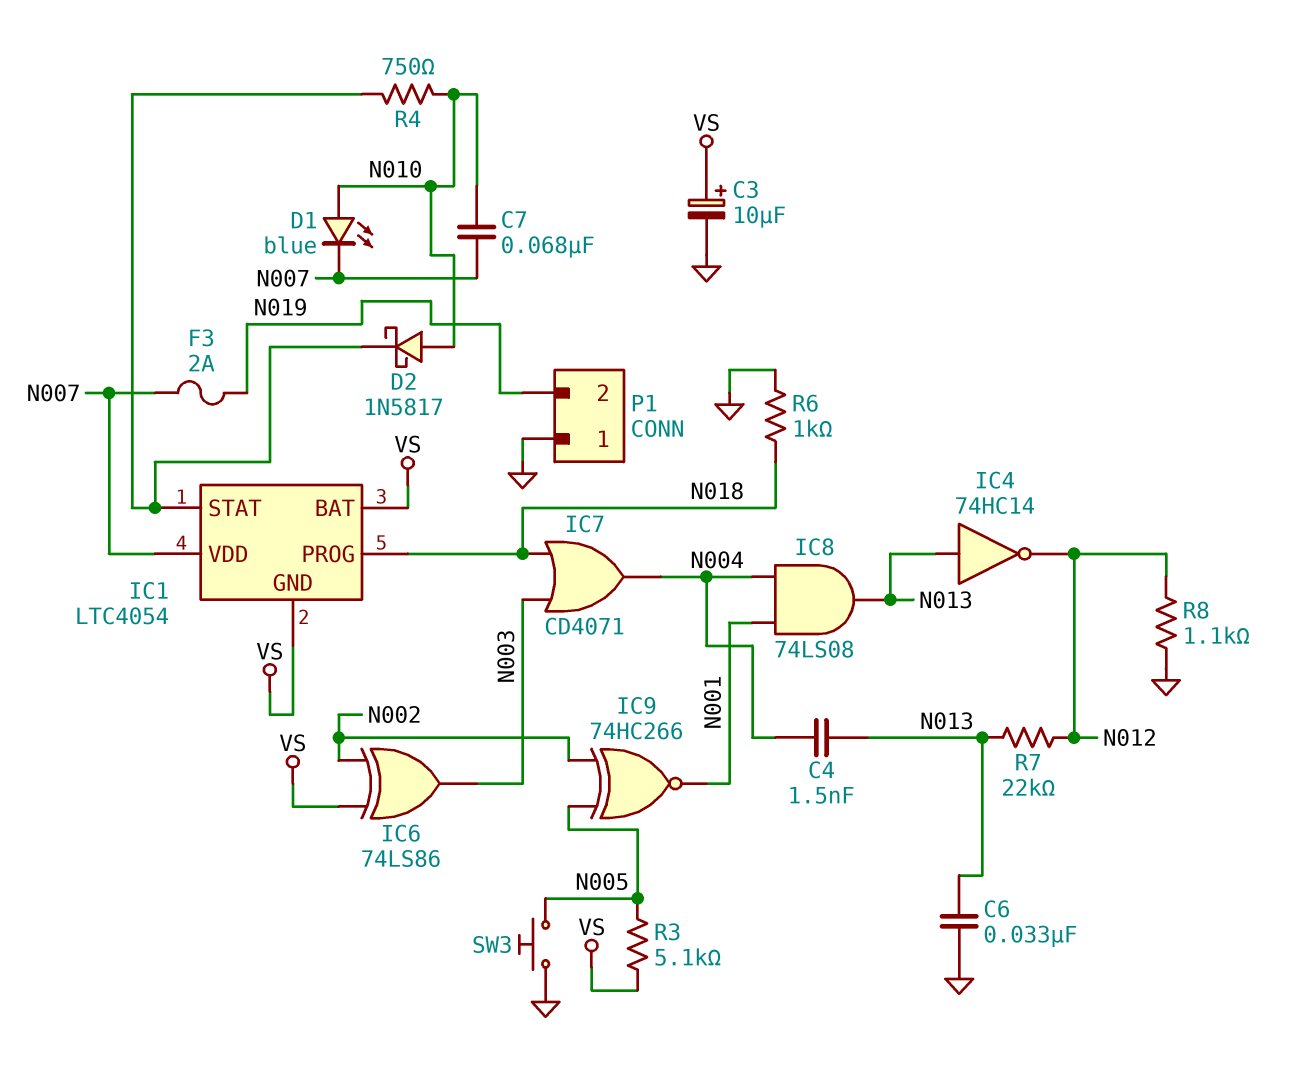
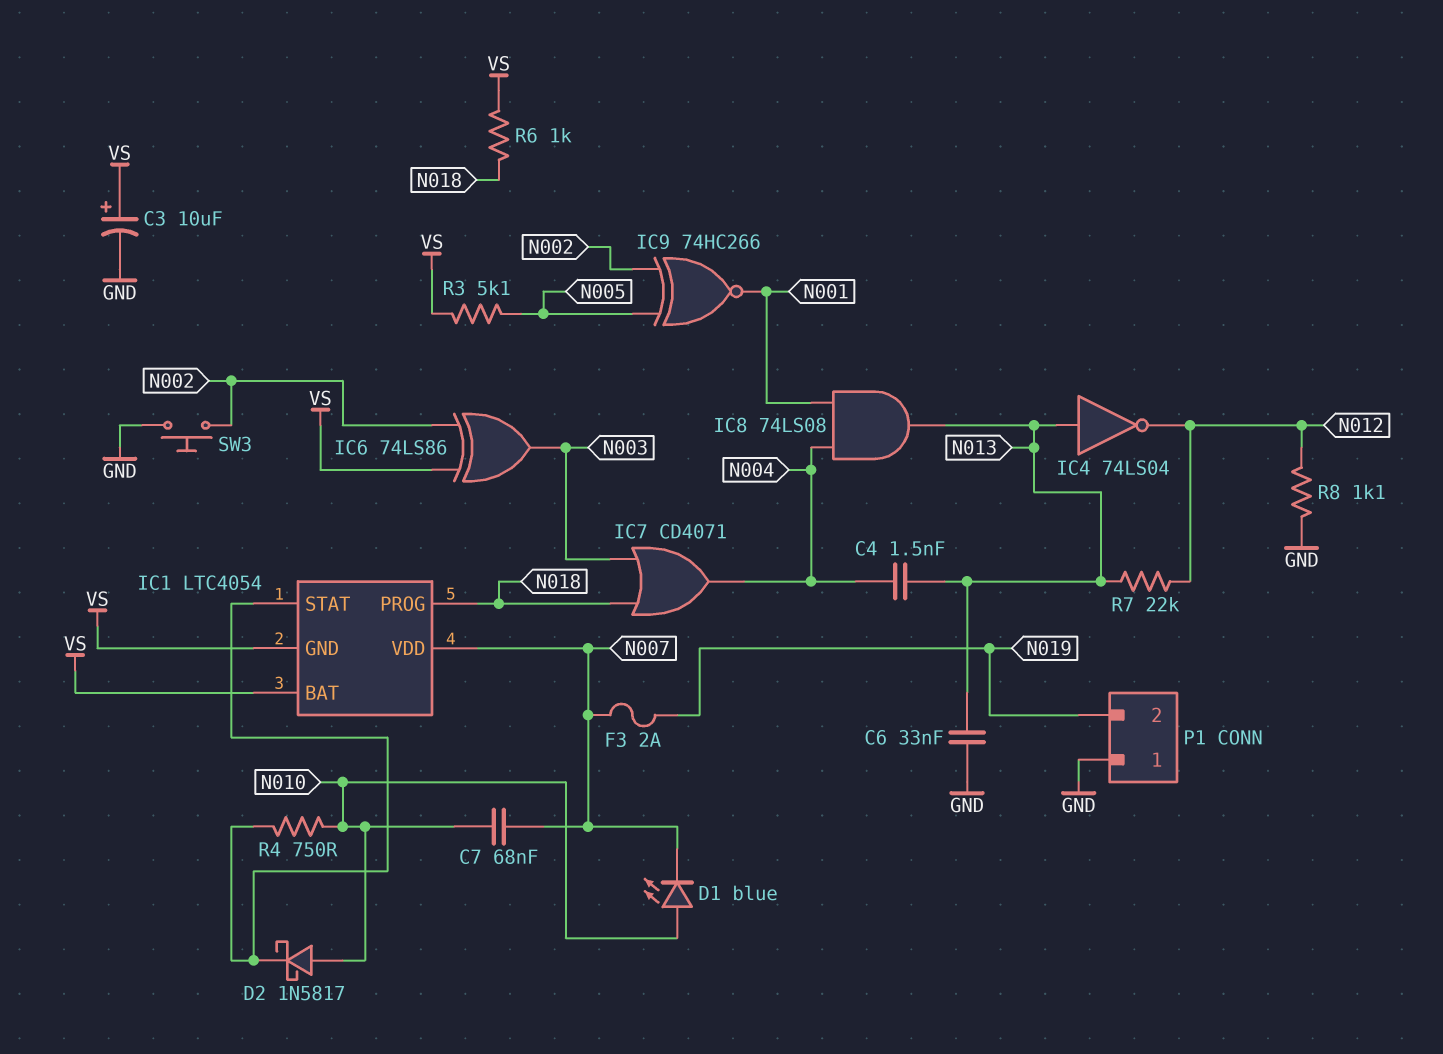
IC4: NOT 74HC14 (in N013, out N012) -> NOT 74LS04 (in N013, out N012)
R6: 1k (GND, N018) -> 1k (N018, VS)
SW3: button (GND, N005) -> button (GND, N002)

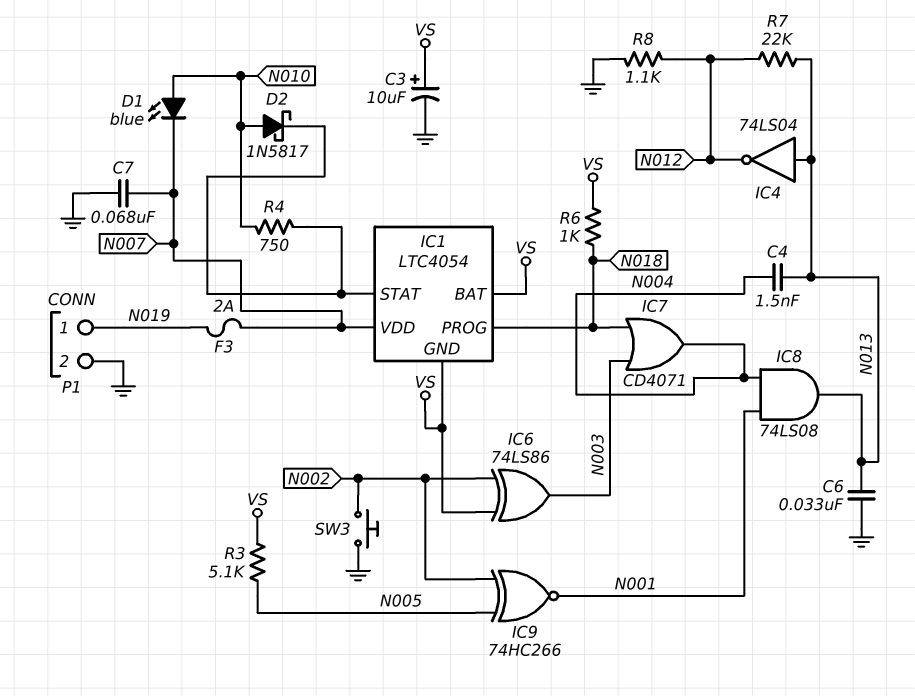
C7: 68nF (N007, N010) -> 68nF (GND, N007)
P1 pin 1: GND -> N019
P1 pin 2: N019 -> GND

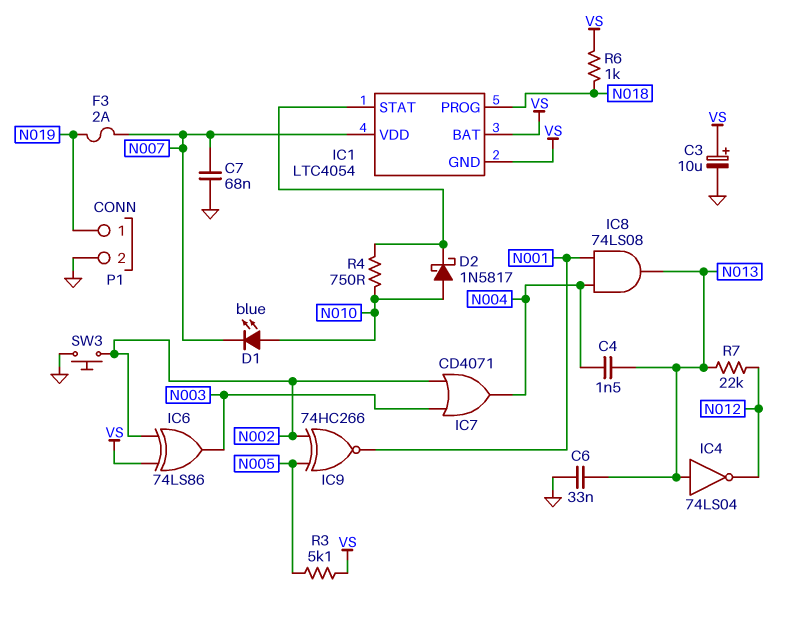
IC7: OR CD4071 (in N003, in N018, out N004) -> OR CD4071 (in N002, in N003, out N004)
R8: 1.1k (GND, N012) -> none

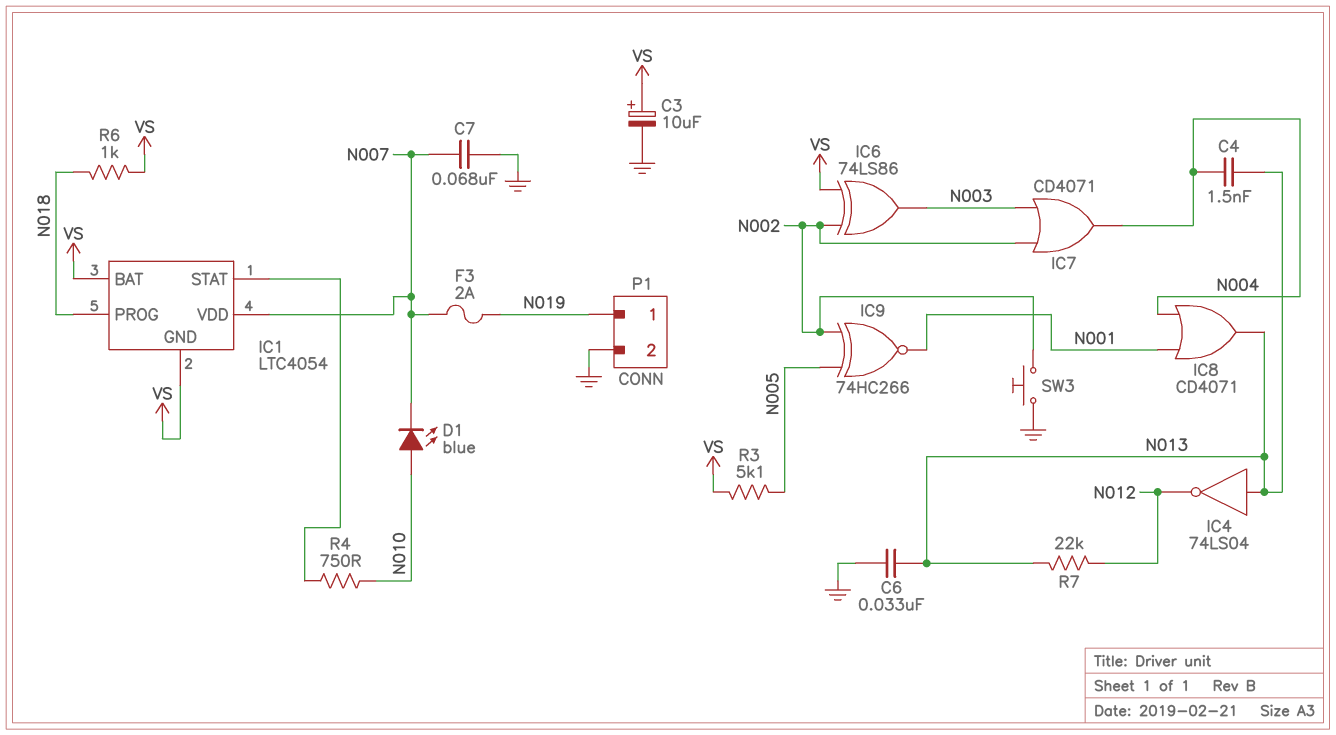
D2: schottky 1N5817 (A N010, K IC1/STAT) -> none
IC8: AND 74LS08 (in N001, in N004, out N013) -> OR CD4071 (in N001, in N004, out N013)

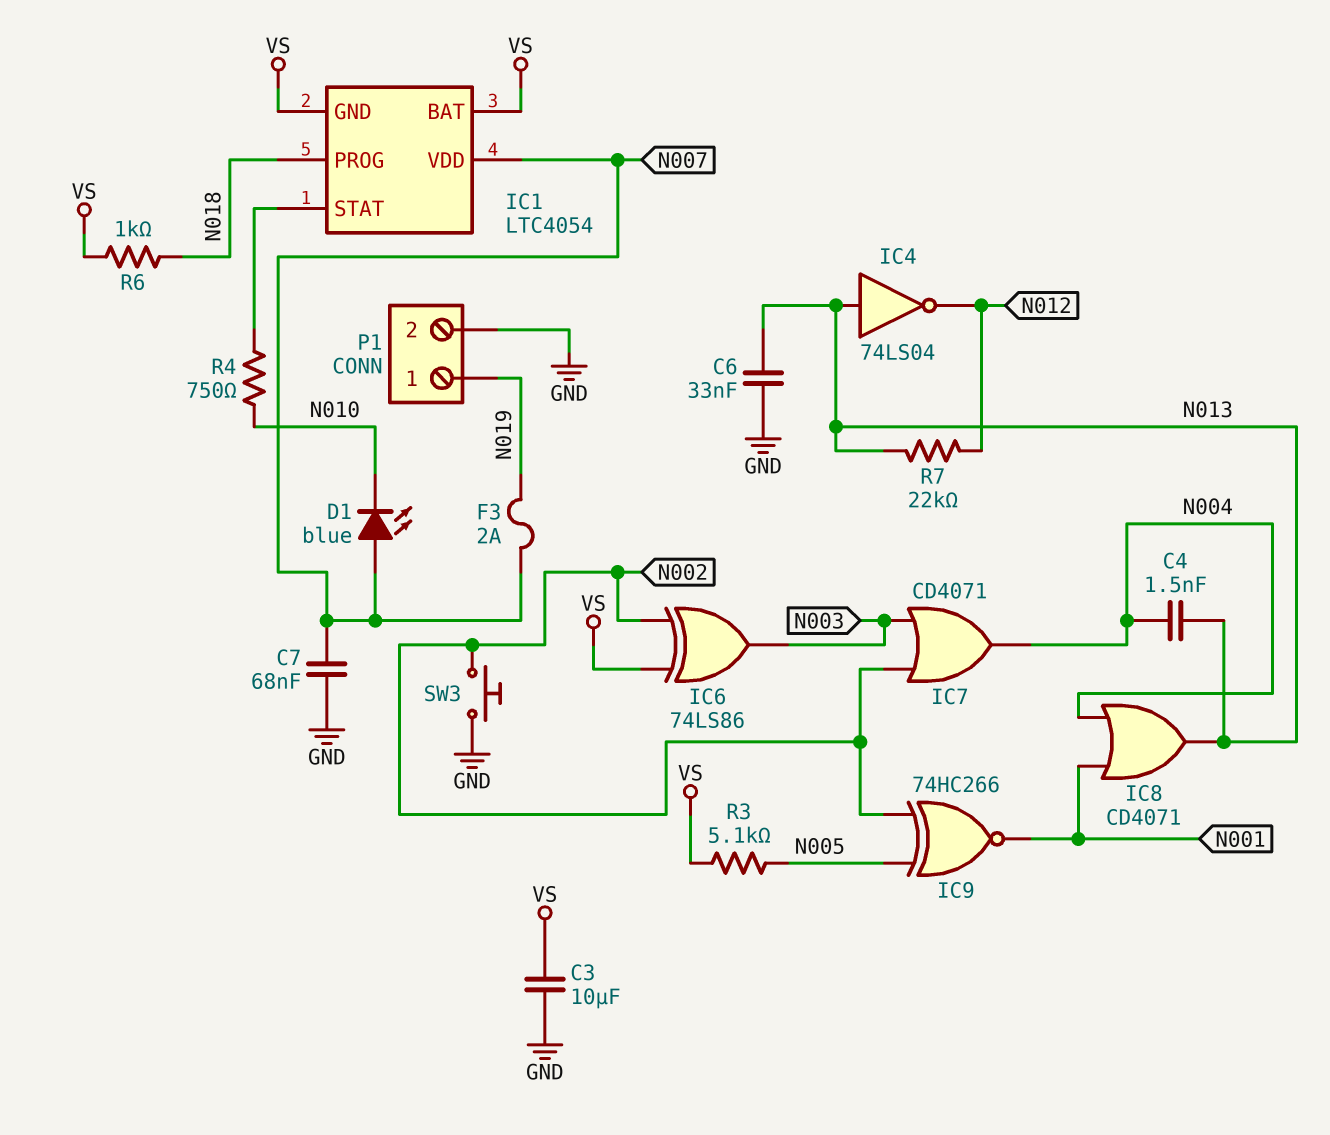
C3: 10uF (plus VS, minus GND) -> 10uF (GND, VS)
D1: LED blue (A N010, K N007) -> LED blue (A N007, K N010)

